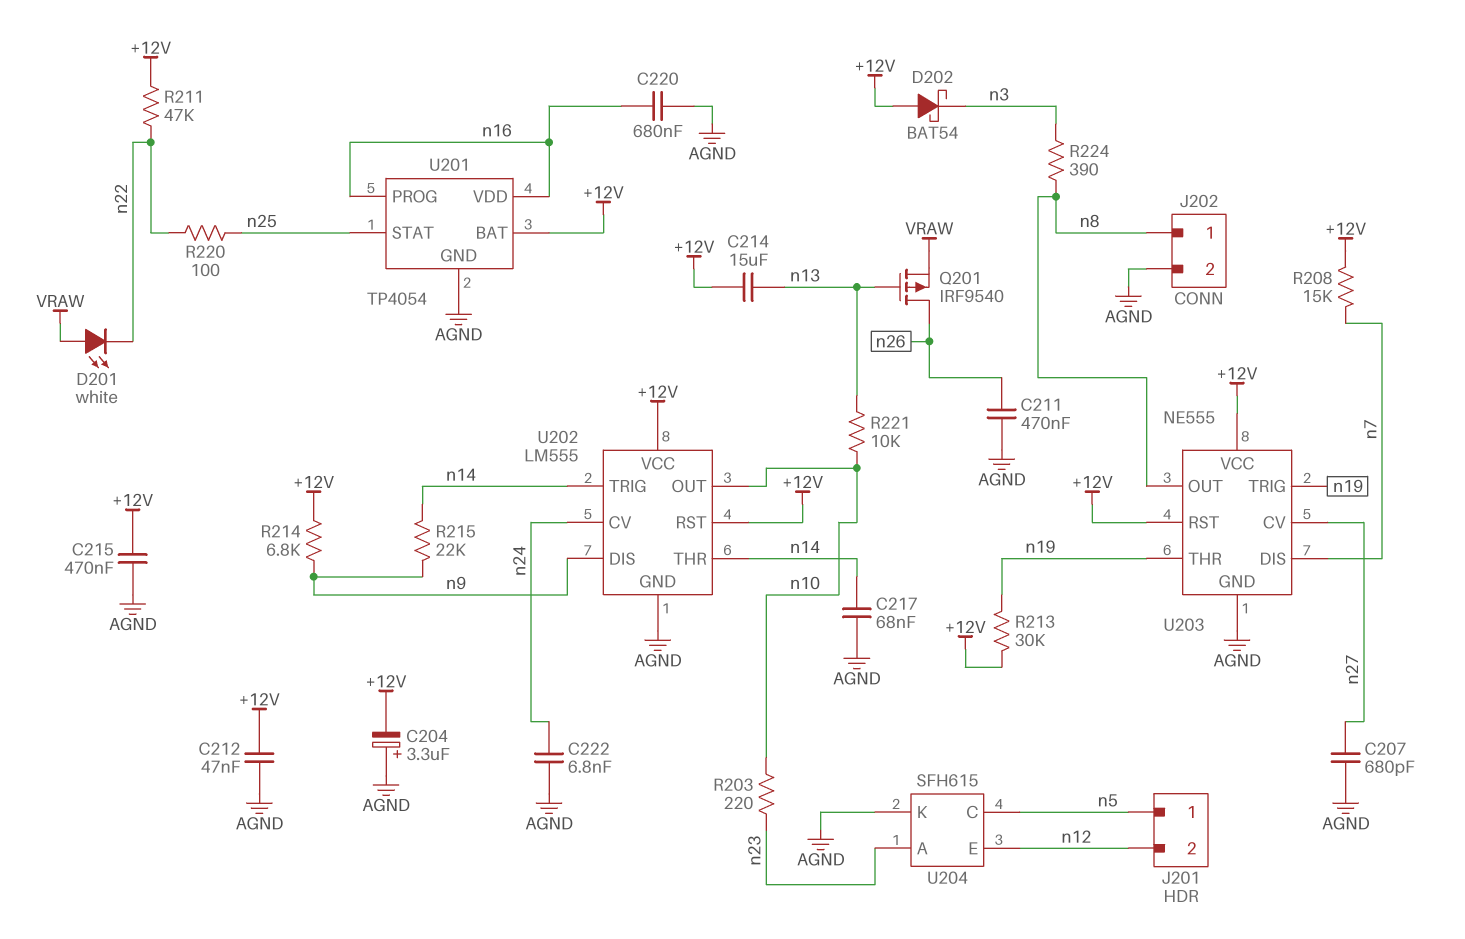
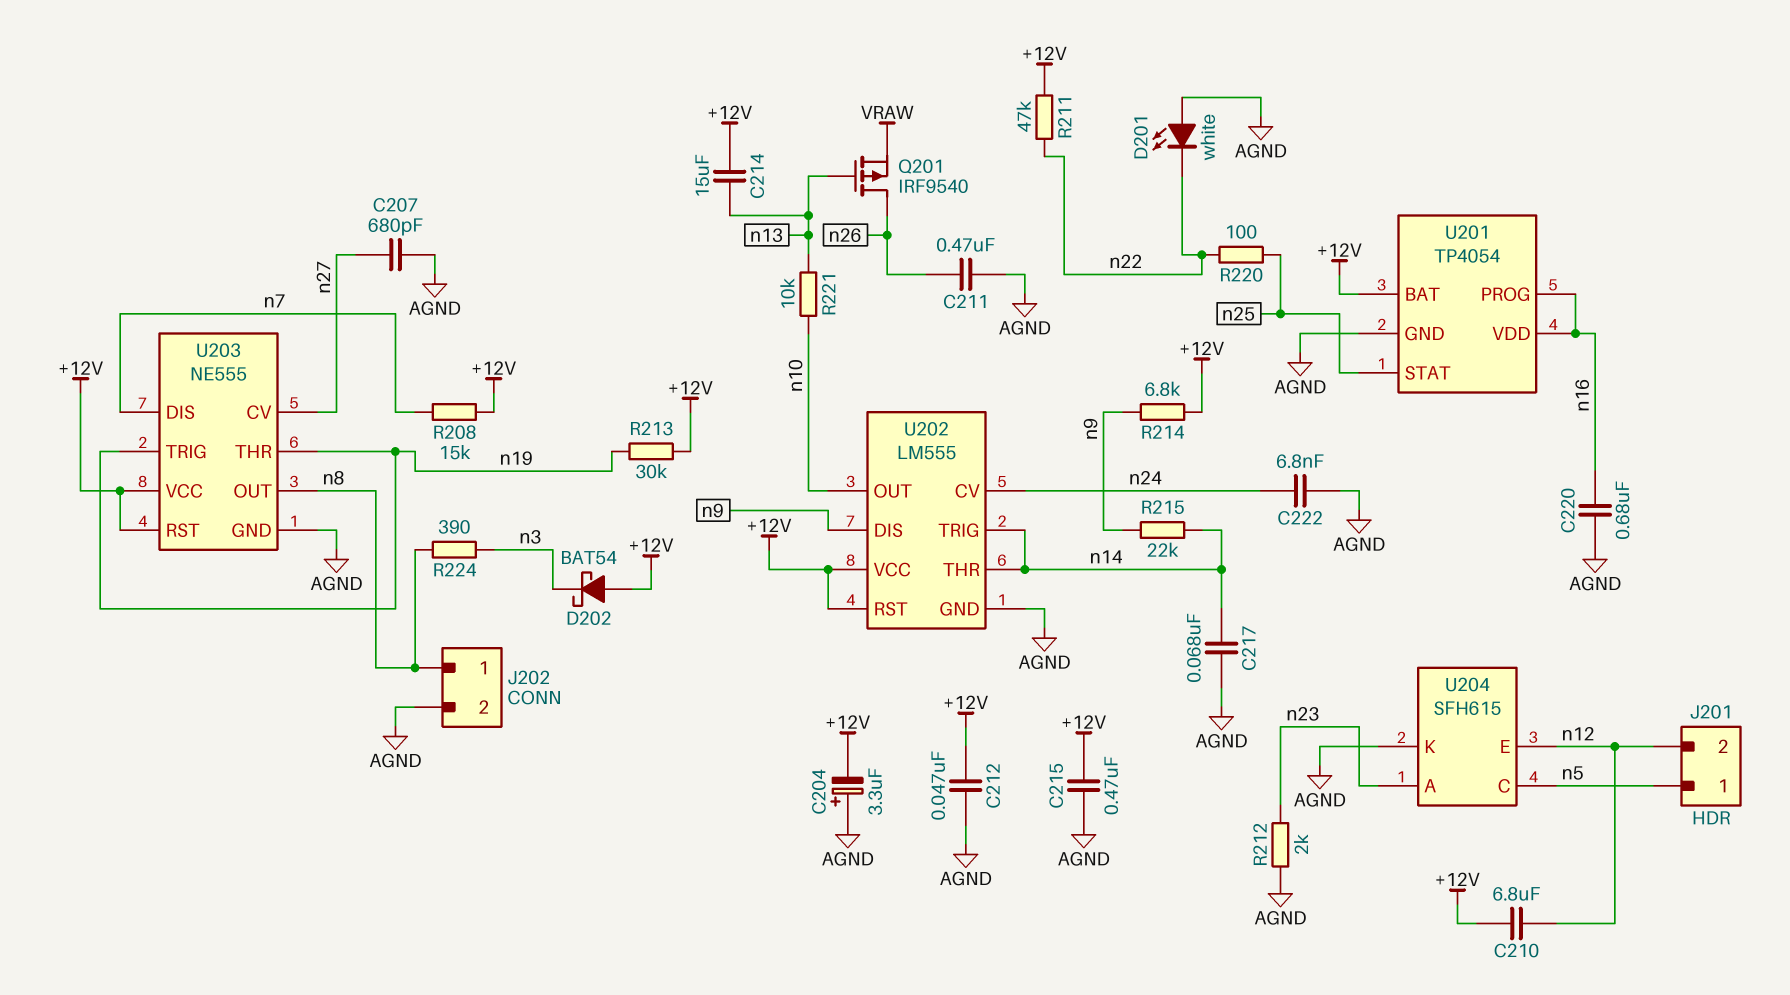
C210: none -> 6.8uF (+12V, n12)
D201: LED white (A VRAW, K n22) -> LED white (A AGND, K n22)
R203: 220 (n10, n23) -> none
R212: none -> 2k (AGND, n23)

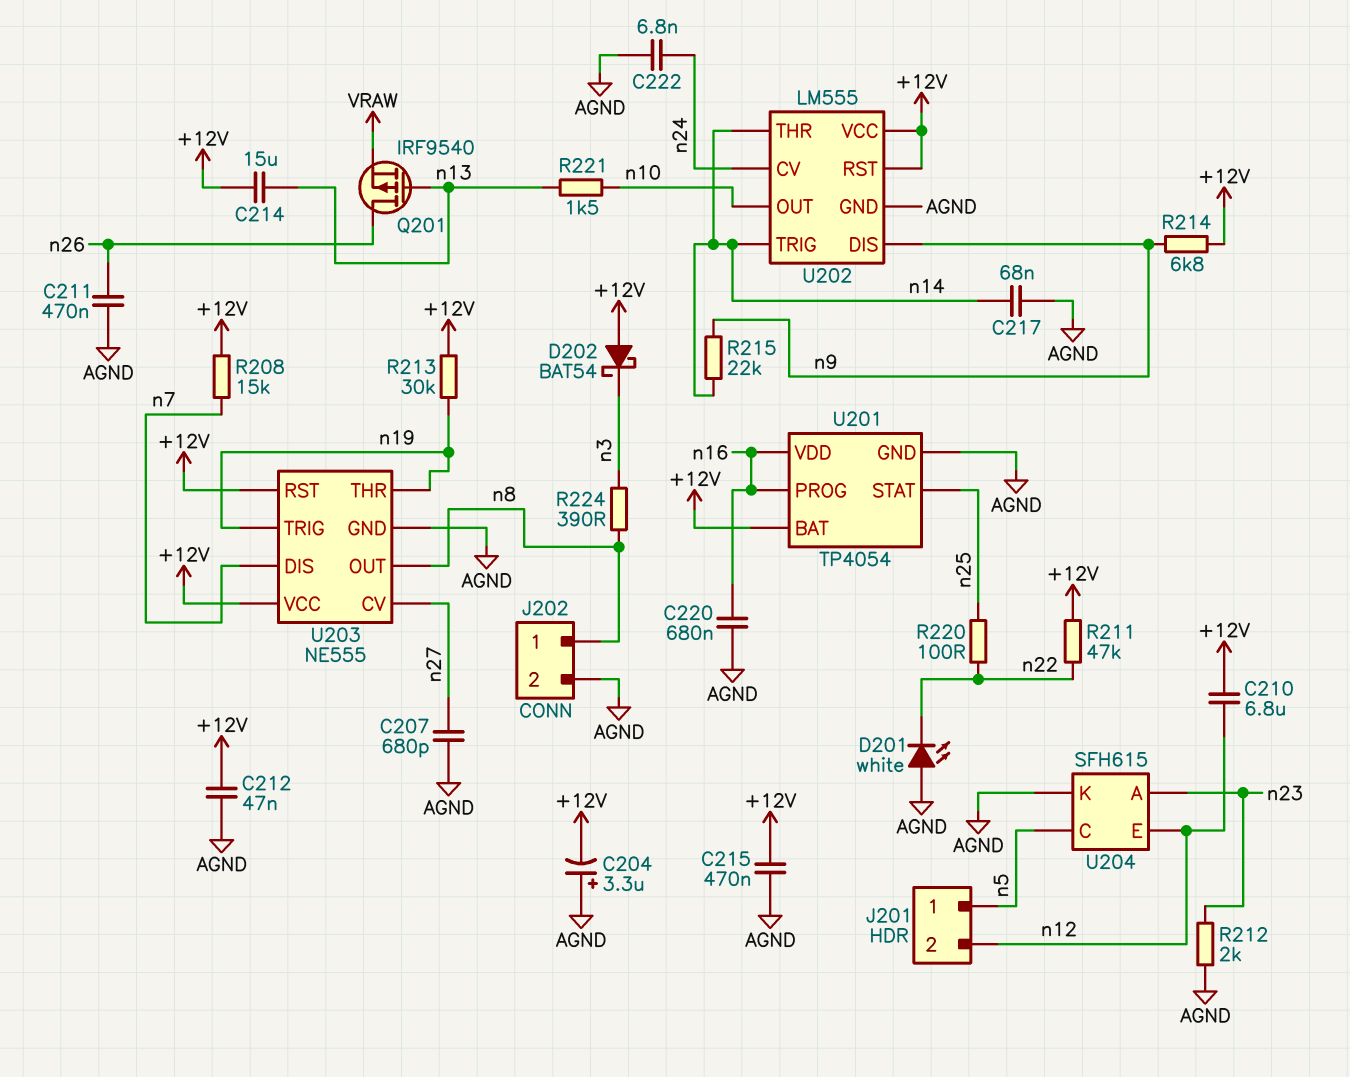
R221: 10k (n10, n13) -> 1.5k (n10, n13)

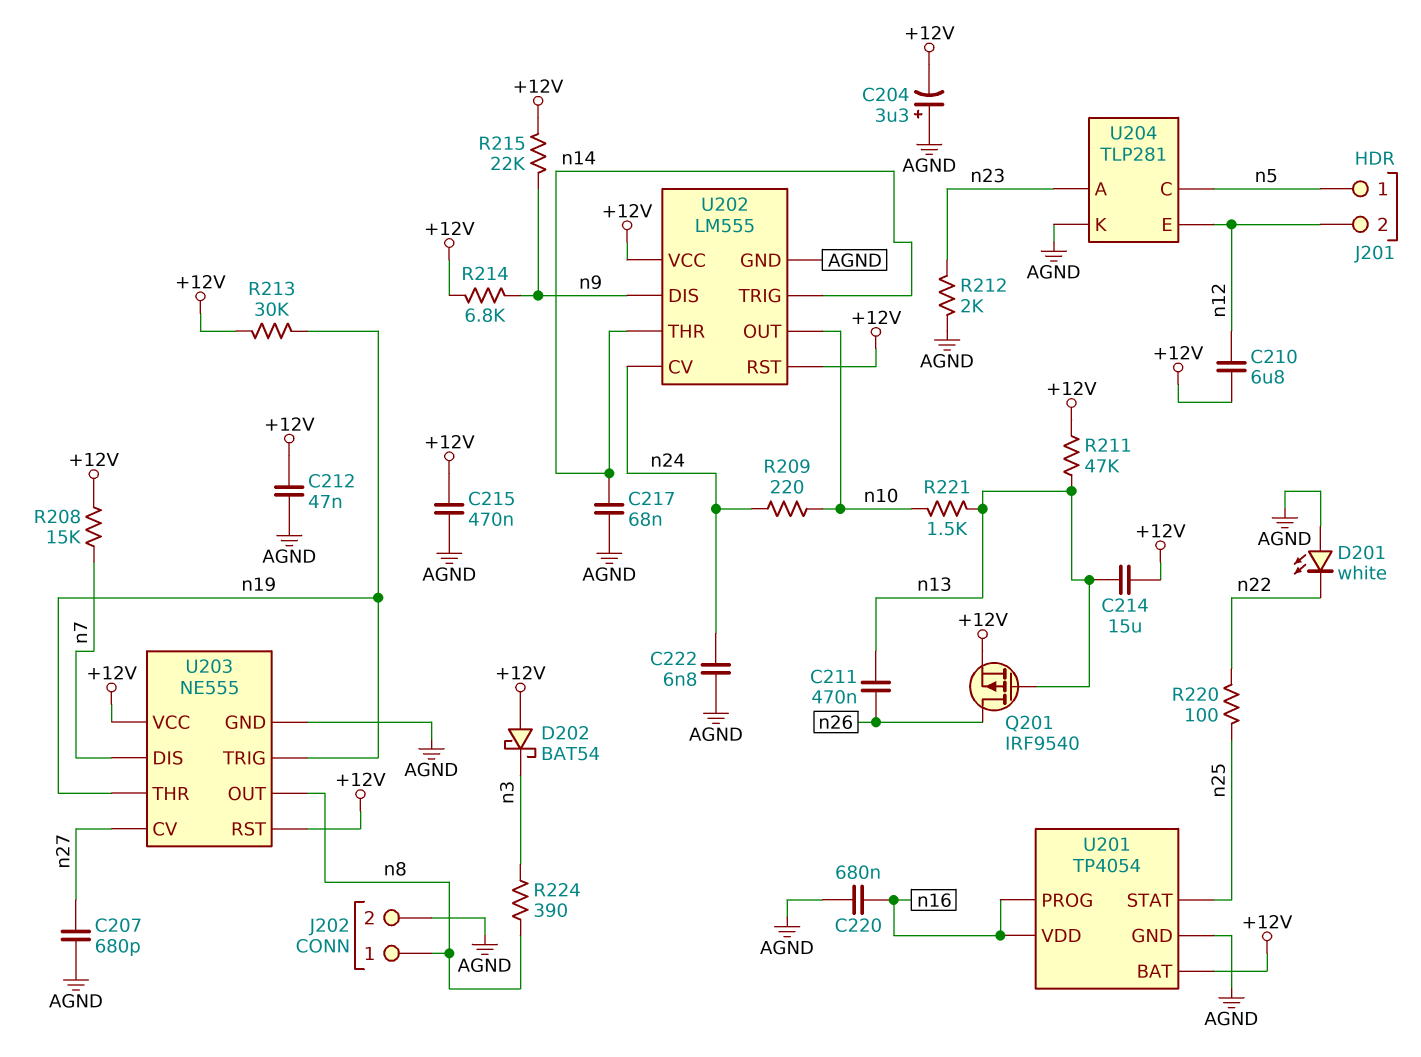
C211: 470nF (AGND, n26) -> 470nF (n13, n26)
Q201: PMOS IRF9540 (G n13, D n26, S VRAW) -> PMOS IRF9540 (G n13, D n26, S +12V)
R209: none -> 220 (n10, n24)
R211: 47k (+12V, n22) -> 47k (+12V, n13)
R215: 22k (n9, n14) -> 22k (+12V, n9)
U204: SFH615 -> TLP281

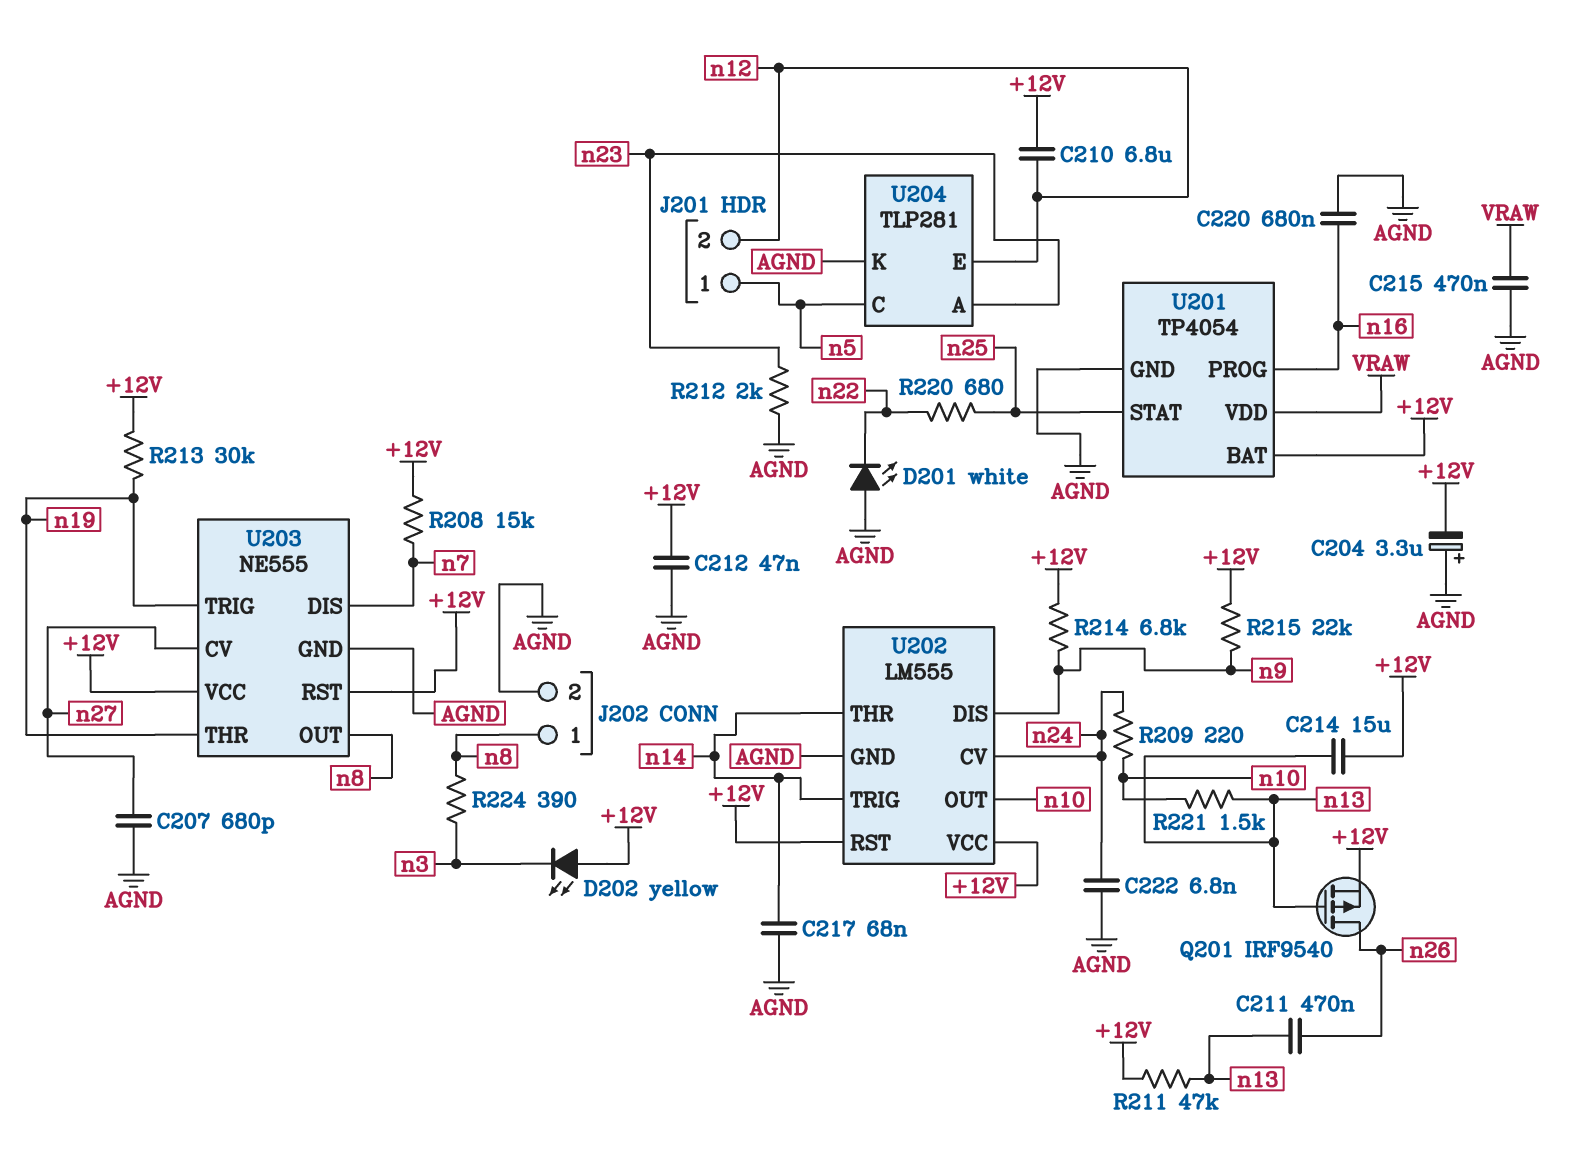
C215: 470nF (+12V, AGND) -> 470nF (AGND, VRAW)
D202: schottky BAT54 (A +12V, K n3) -> LED yellow (A +12V, K n3)
R220: 100 (n22, n25) -> 680 (n22, n25)
U201 pin VDD: n16 -> VRAW

